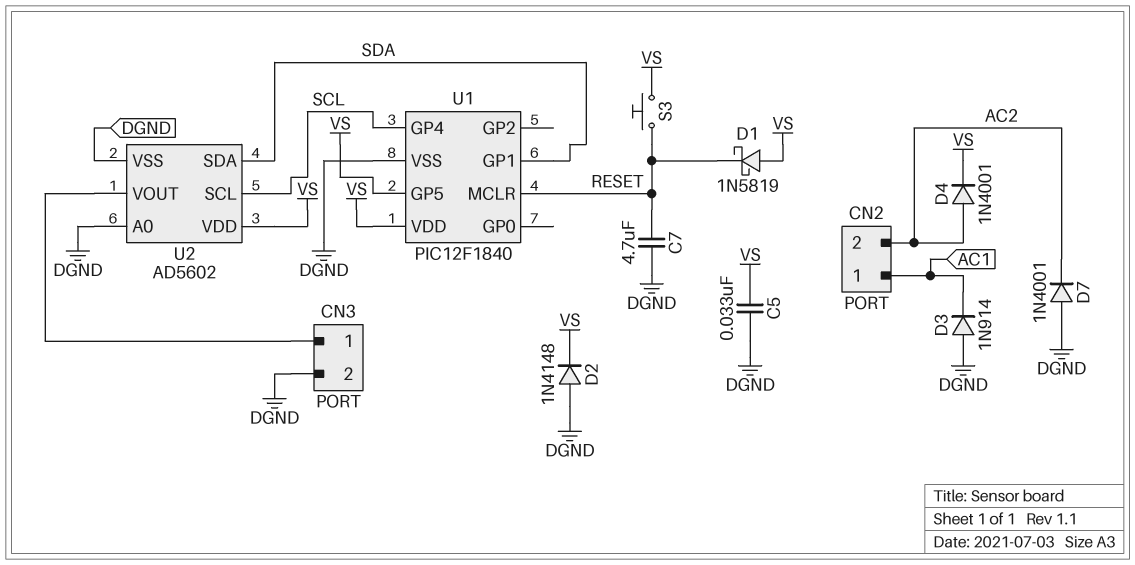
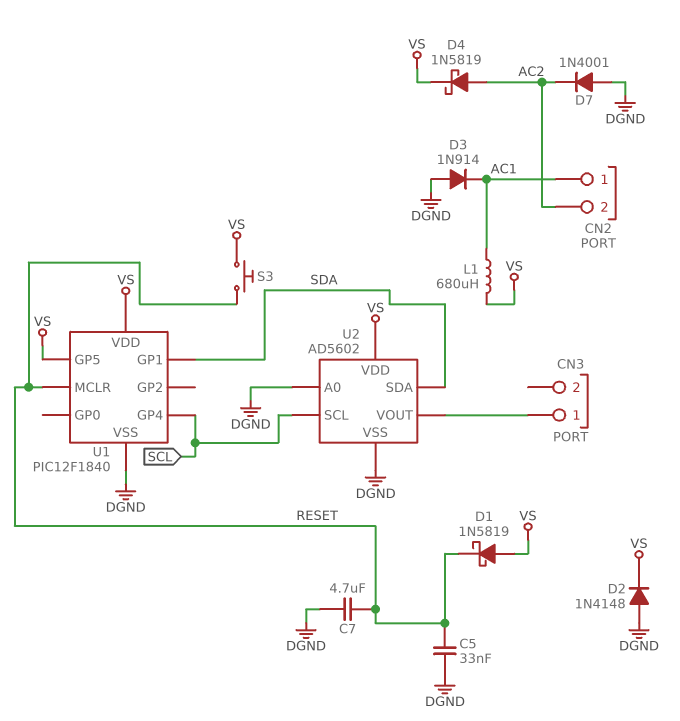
C5: 33nF (DGND, VS) -> 33nF (DGND, RESET)
CN3 pin 2: DGND -> none
D4: diode 1N4001 (A AC2, K VS) -> schottky 1N5819 (A AC2, K VS)
L1: none -> 680uH (AC1, VS)

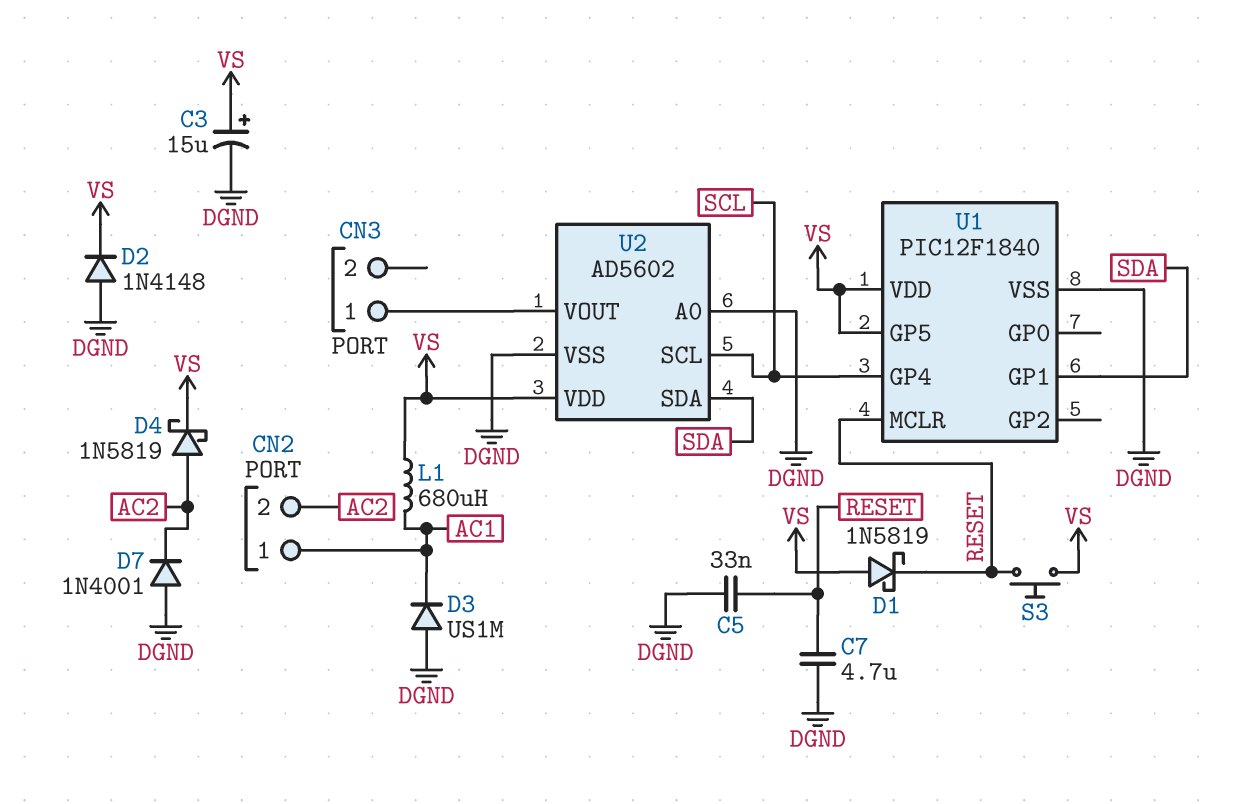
C3: none -> 15uF (plus VS, minus DGND)
D3: diode 1N914 (A DGND, K AC1) -> diode US1M (A DGND, K AC1)

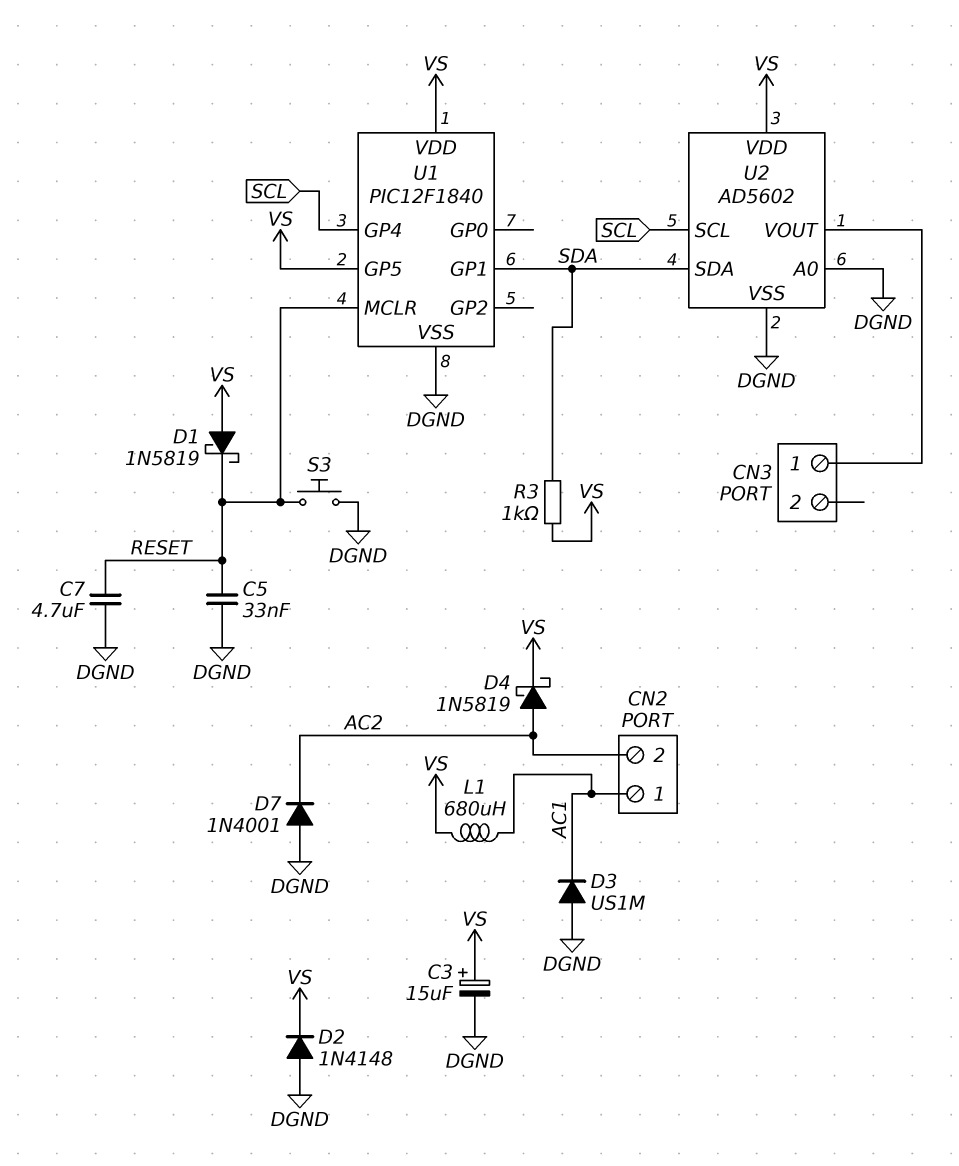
R3: none -> 1k (SDA, VS)
S3: button (RESET, VS) -> button (DGND, RESET)

